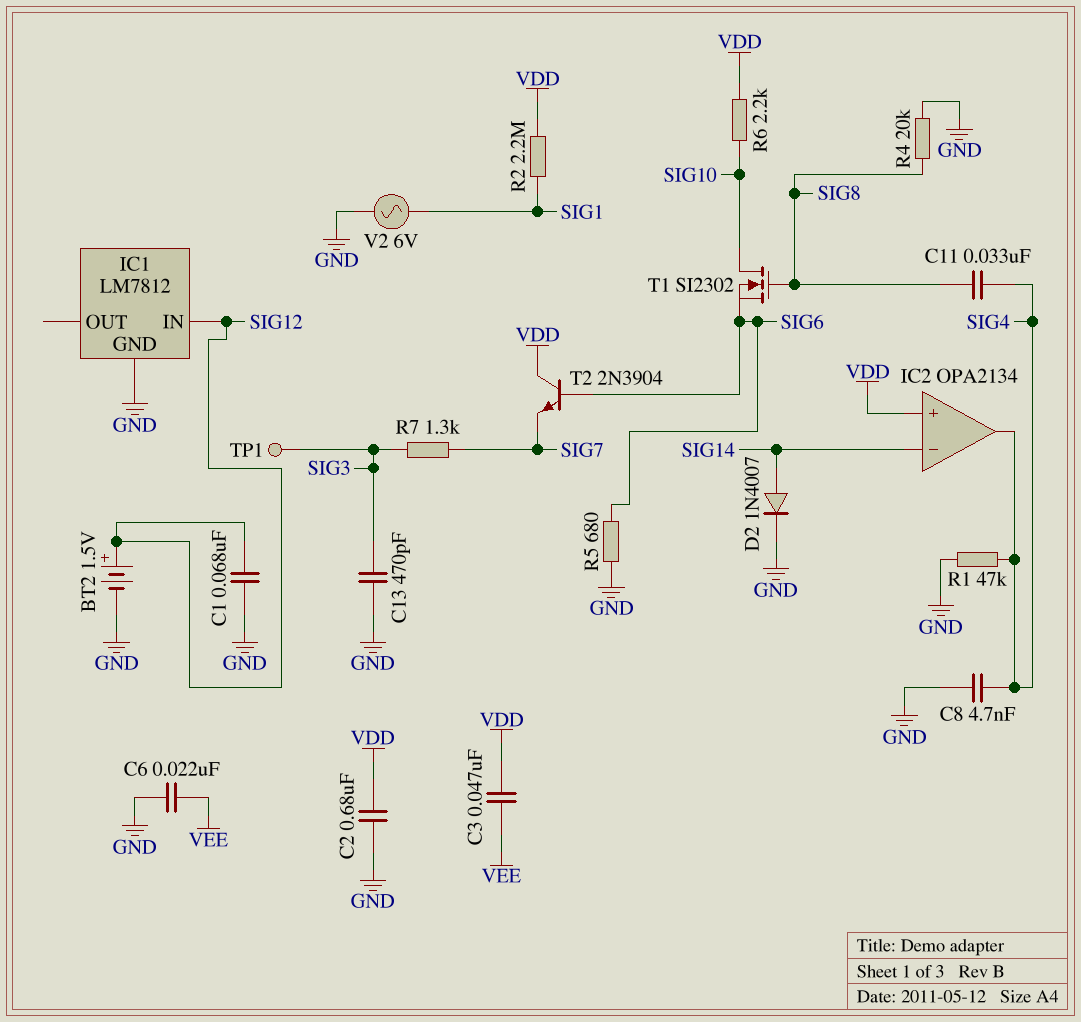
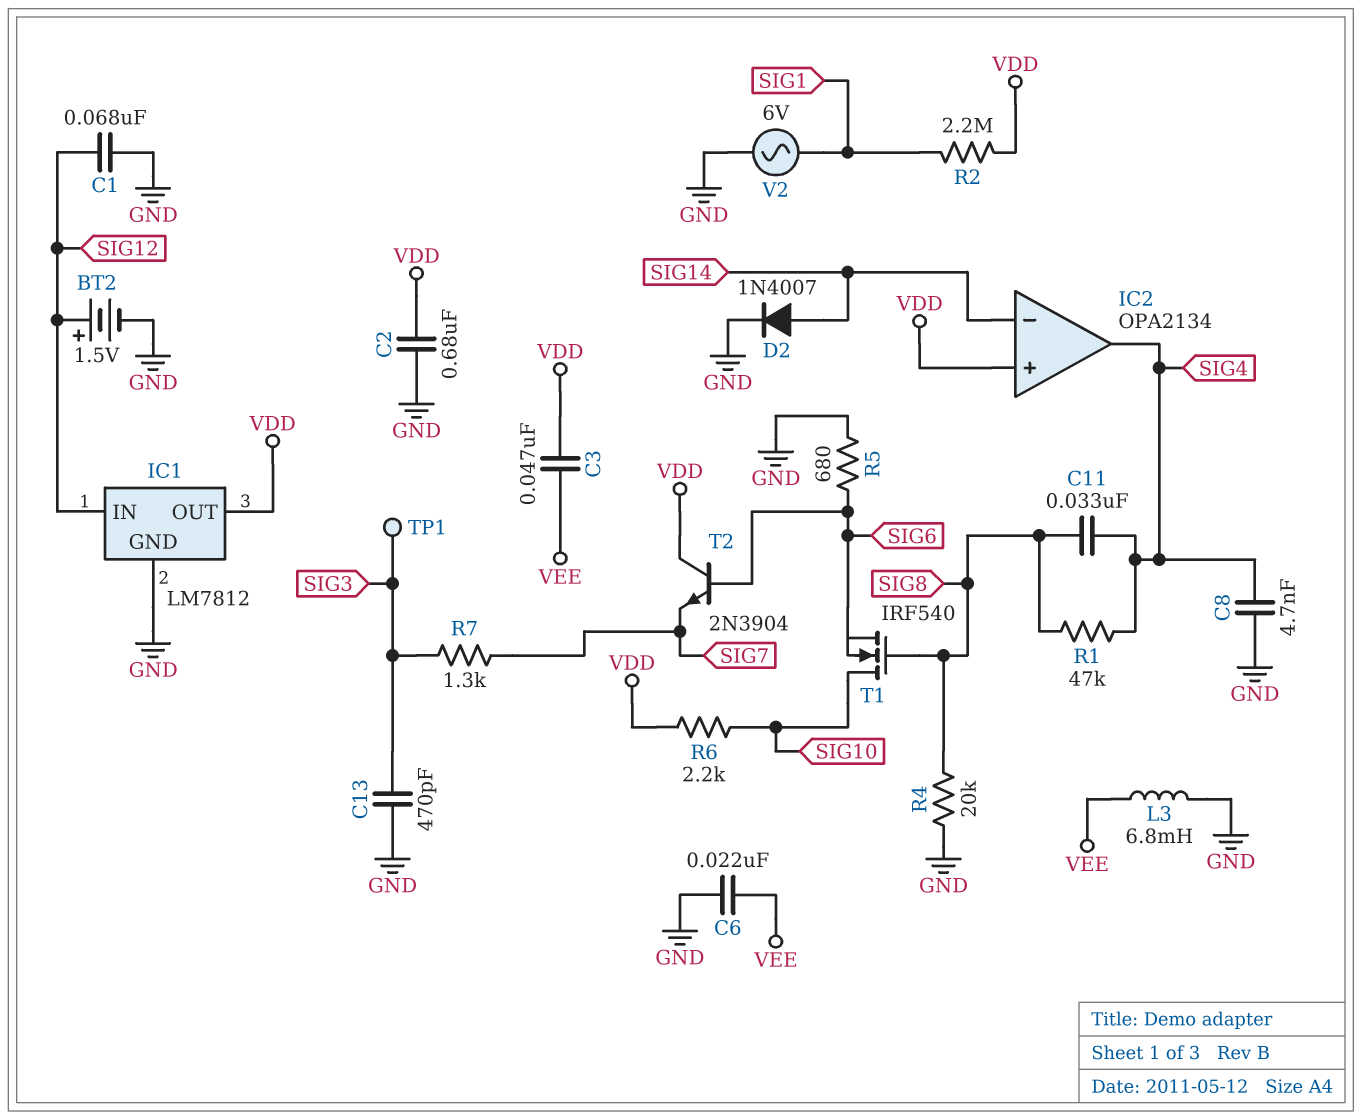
IC1 pin OUT: none -> VDD
L3: none -> 6.8mH (GND, VEE)
R1: 47k (GND, SIG4) -> 47k (SIG4, SIG8)
T1: NMOS SI2302 (G SIG8, D SIG10, S SIG6) -> NMOS IRF540 (G SIG8, D SIG10, S SIG6)

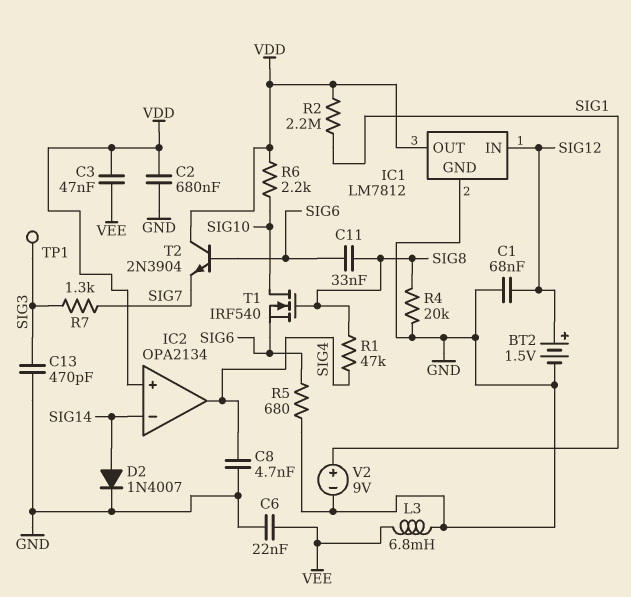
C11: 33nF (SIG4, SIG8) -> 33nF (SIG6, SIG8)
V2: AC 6V (GND, SIG1) -> 9V (plus SIG1, minus GND)

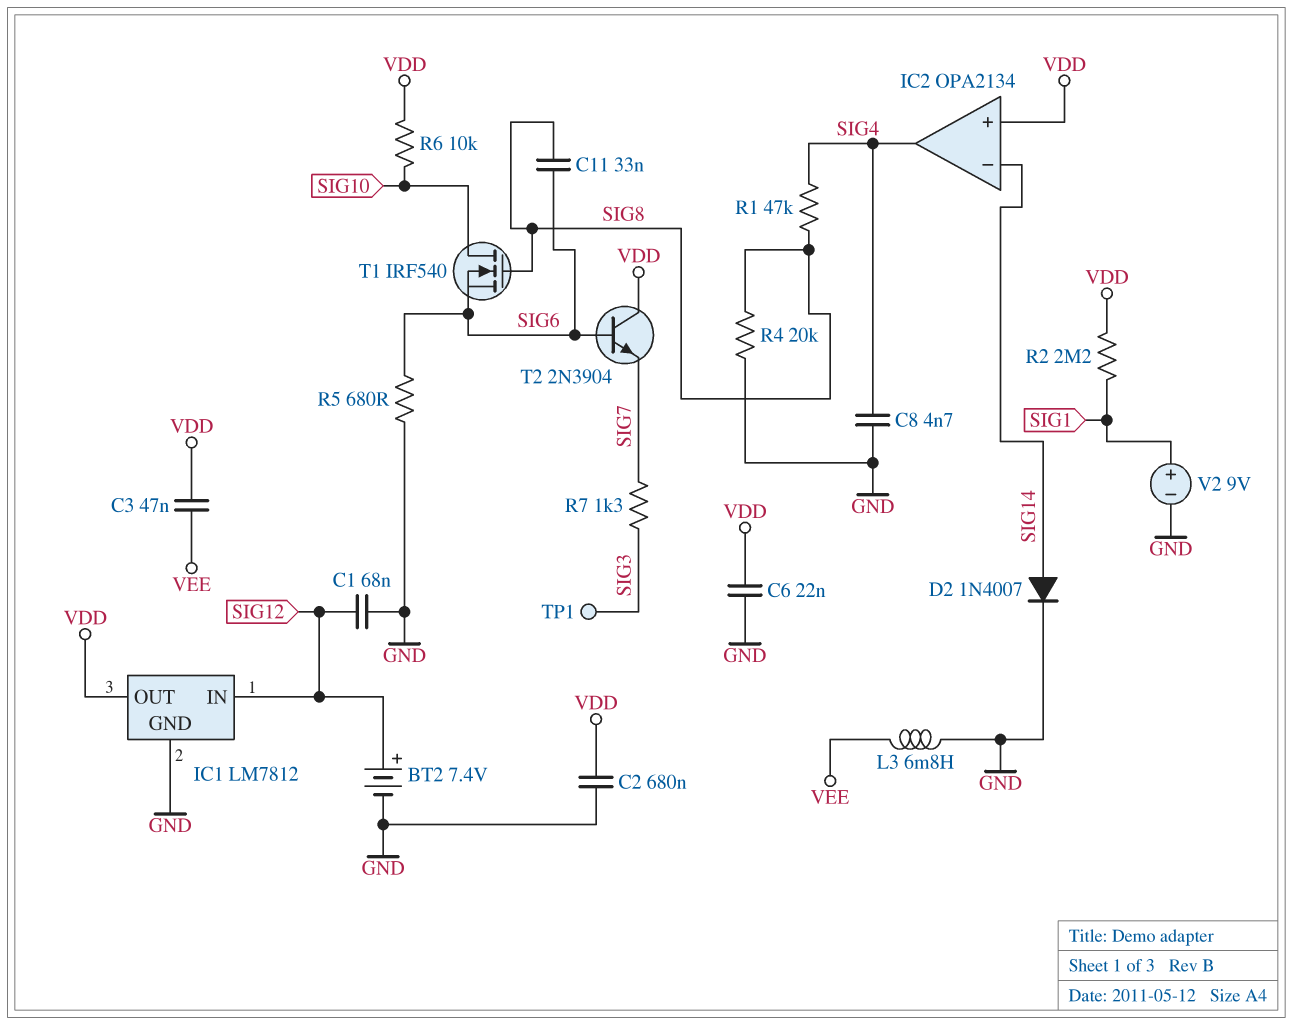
BT2: 1.5V (plus SIG12, minus GND) -> 7.4V (plus SIG12, minus GND)
C6: 22nF (GND, VEE) -> 22nF (GND, VDD)
C13: 470pF (GND, SIG3) -> none
R6: 2.2k (SIG10, VDD) -> 10k (SIG10, VDD)

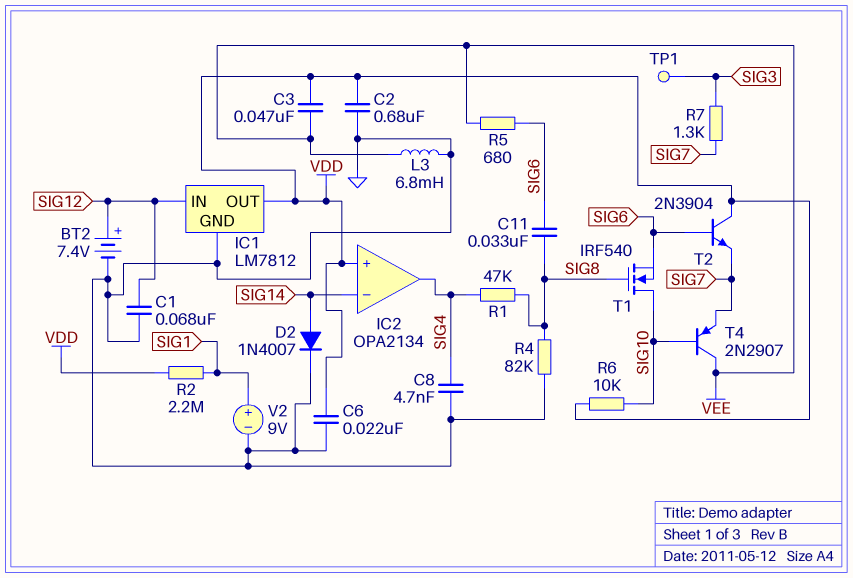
R4: 20k (GND, SIG8) -> 82k (GND, SIG8)
R5: 680 (GND, SIG6) -> 680 (SIG6, VEE)
T4: none -> PNP 2N2907 (B SIG10, C VEE, E SIG7)

